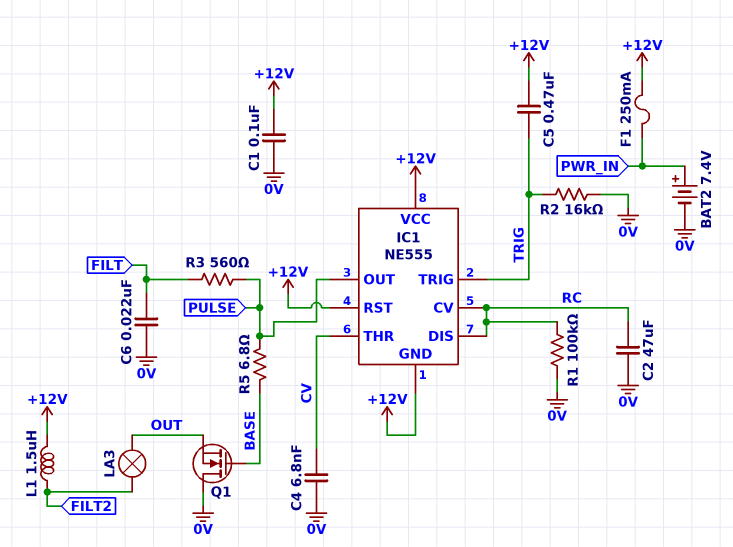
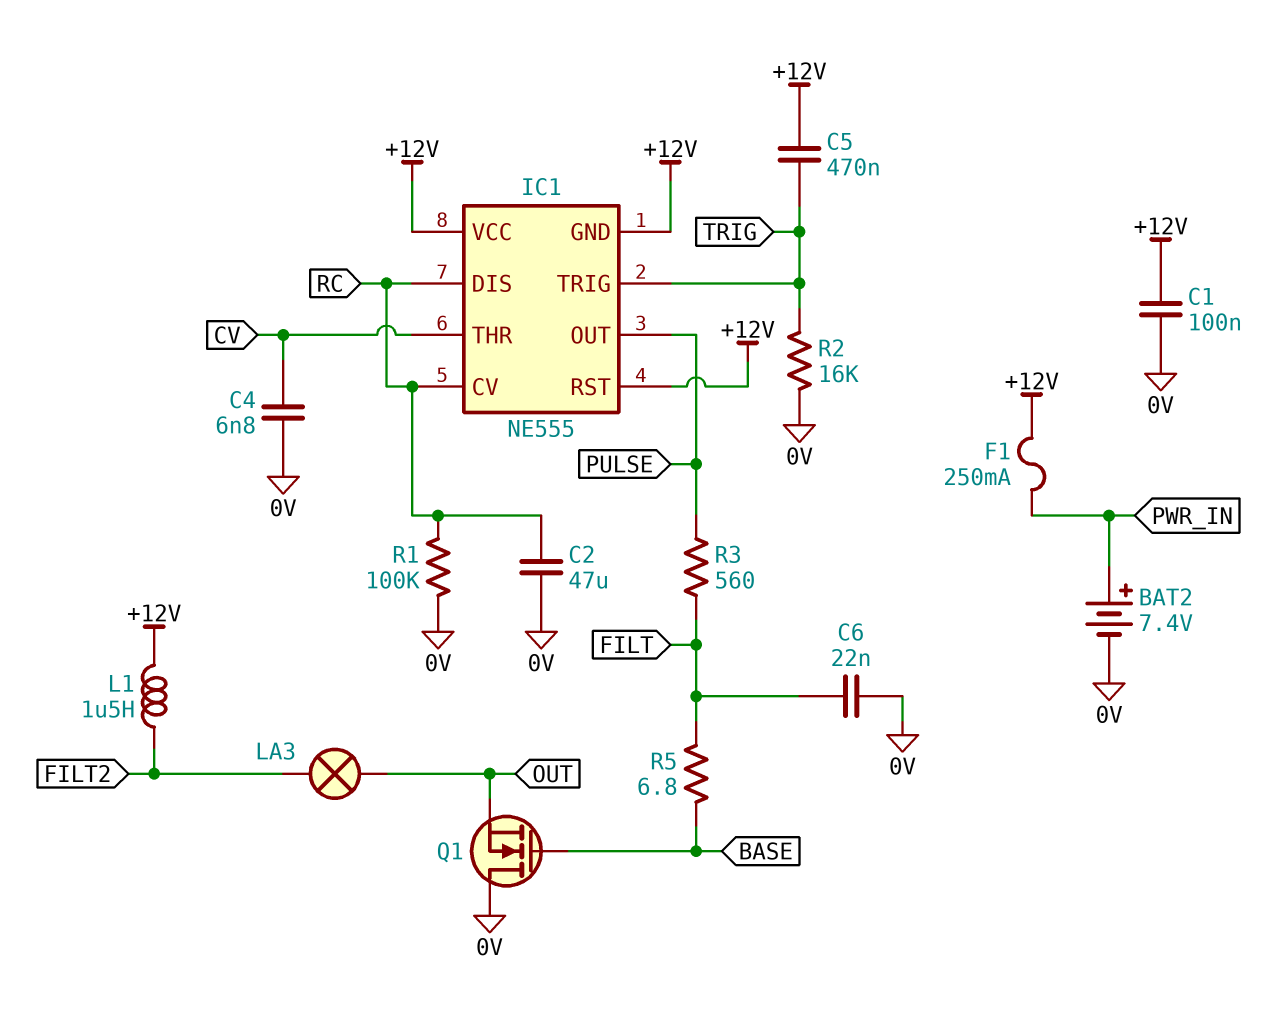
R5: 6.8 (BASE, PULSE) -> 6.8 (BASE, FILT)

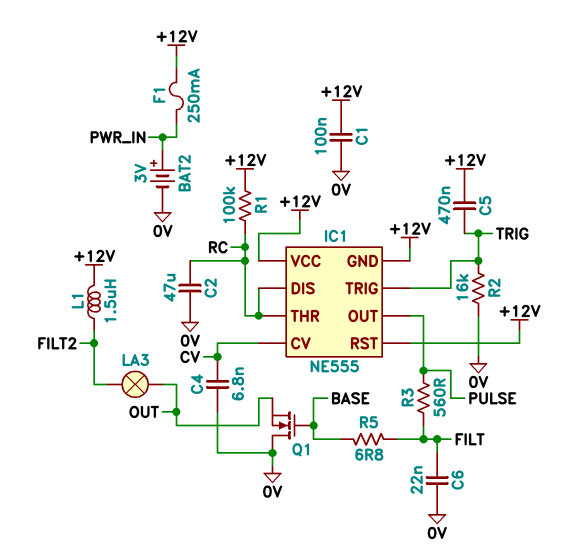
BAT2: 7.4V (plus PWR_IN, minus 0V) -> 3V (plus PWR_IN, minus 0V)
IC1 pin CV: RC -> CV
IC1 pin THR: CV -> RC
R1: 100k (0V, RC) -> 100k (+12V, RC)

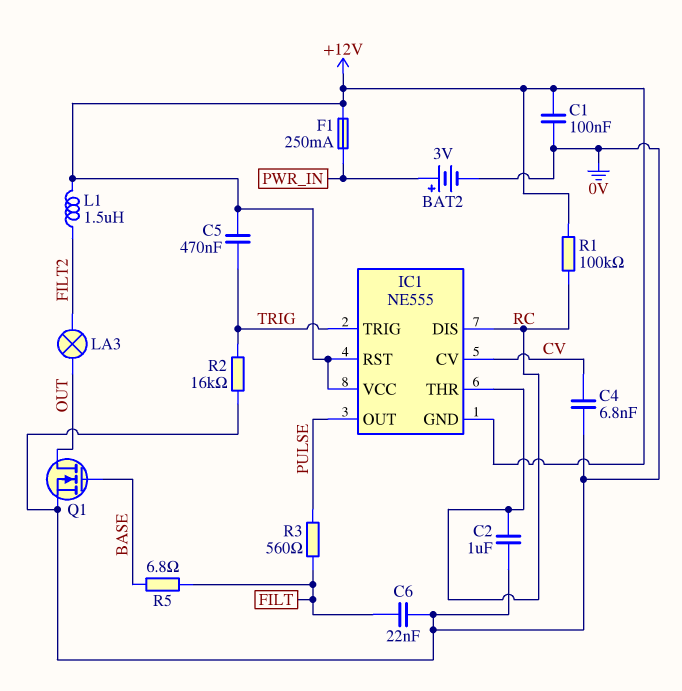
C2: 47uF (0V, RC) -> 1uF (0V, RC)
Q1: NMOS (G BASE, D 0V, S OUT) -> NMOS (G BASE, D OUT, S 0V)

